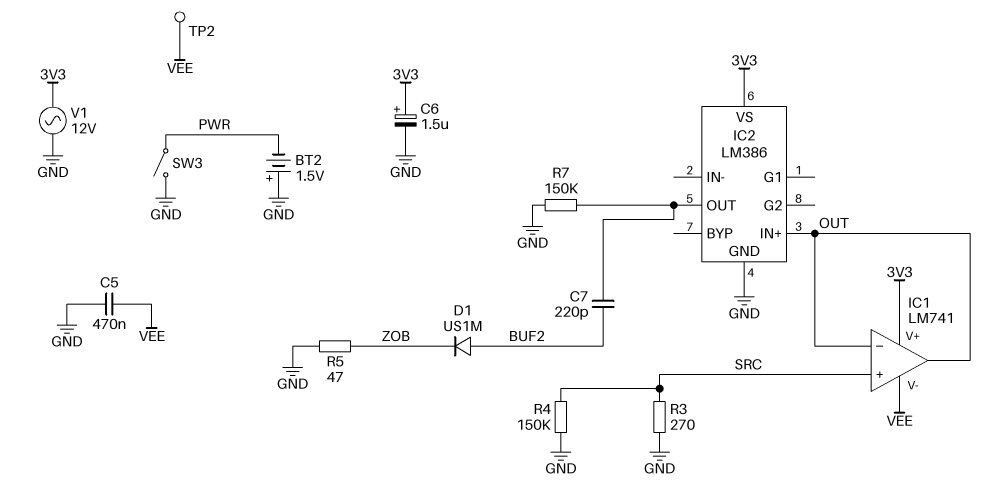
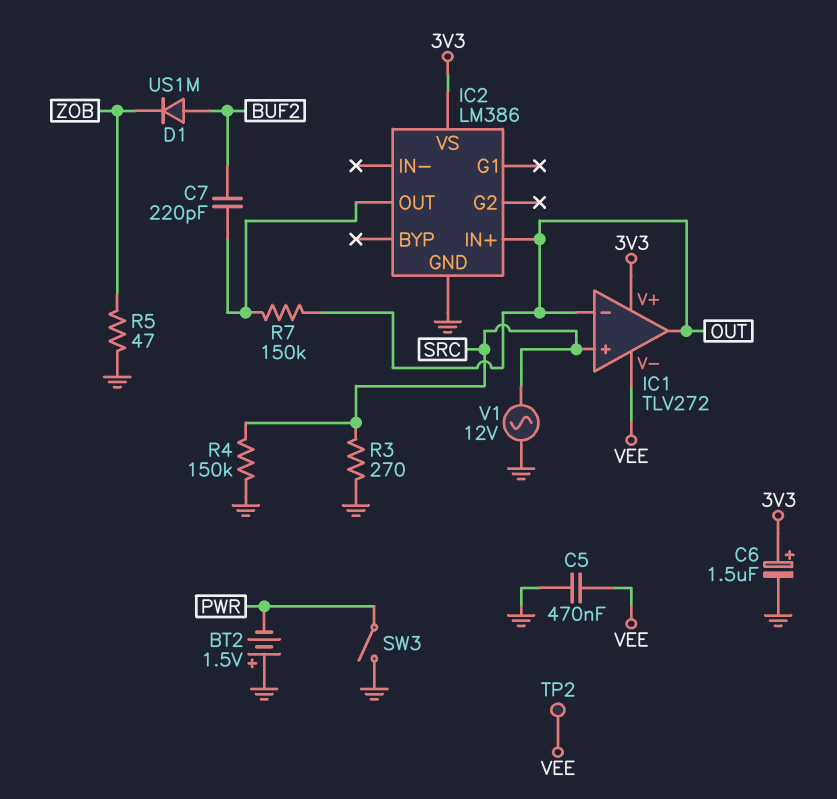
IC1: LM741 -> TLV272
R7: 150k (GND, IC2/OUT) -> 150k (IC2/OUT, OUT)
V1: AC 12V (3V3, GND) -> AC 12V (GND, SRC)

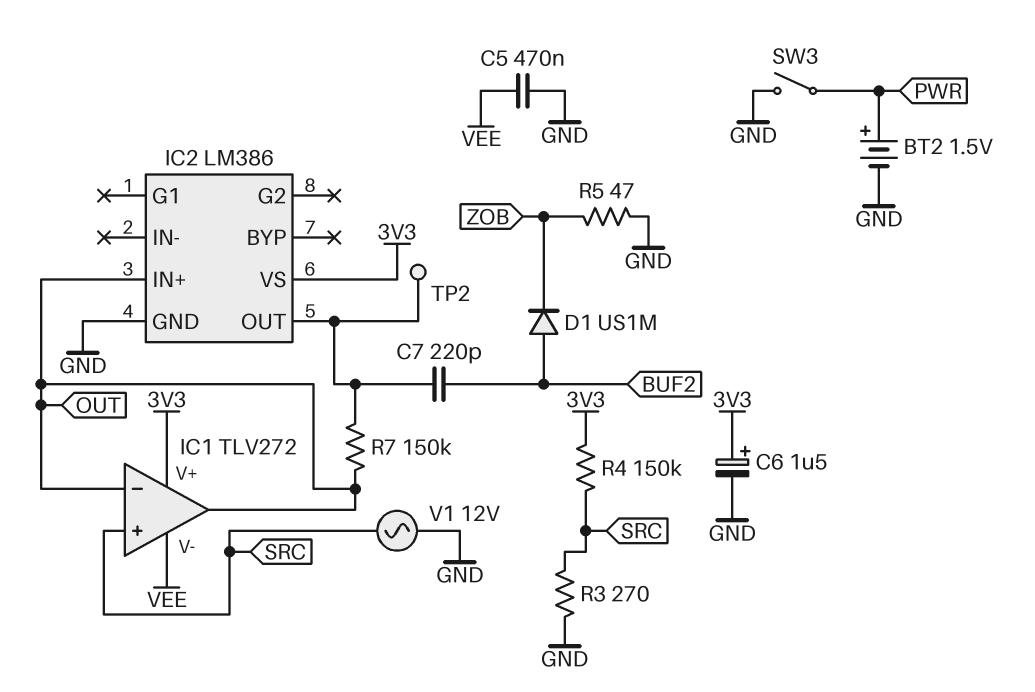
BT2: 1.5V (plus GND, minus PWR) -> 1.5V (plus PWR, minus GND)
R4: 150k (GND, SRC) -> 150k (3V3, SRC)
TP2: test point (VEE) -> test point (IC2/OUT)

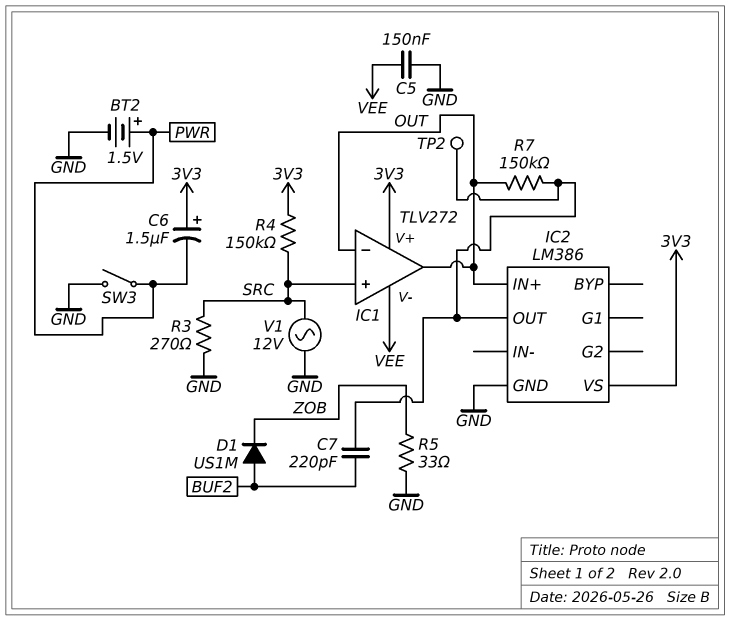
C5: 470nF (GND, VEE) -> 150nF (GND, VEE)
C6: 1.5uF (plus 3V3, minus GND) -> 1.5uF (plus 3V3, minus PWR)
R5: 47 (GND, ZOB) -> 33 (GND, ZOB)

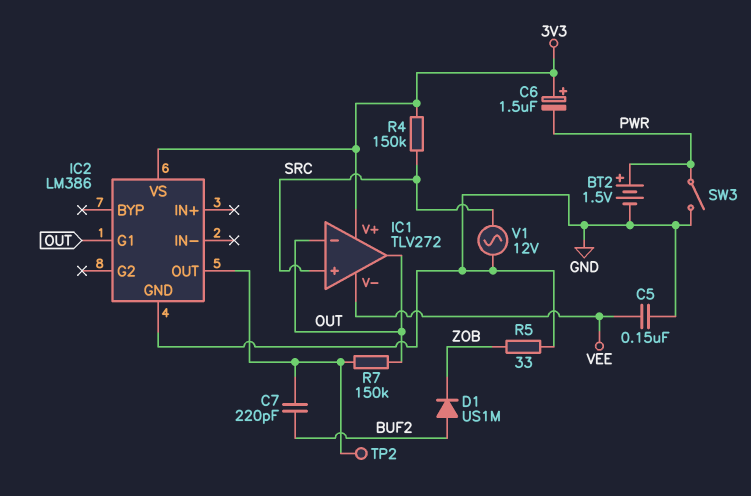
IC2 pin G1: none -> OUT
IC2 pin IN+: OUT -> none
R3: 270 (GND, SRC) -> none

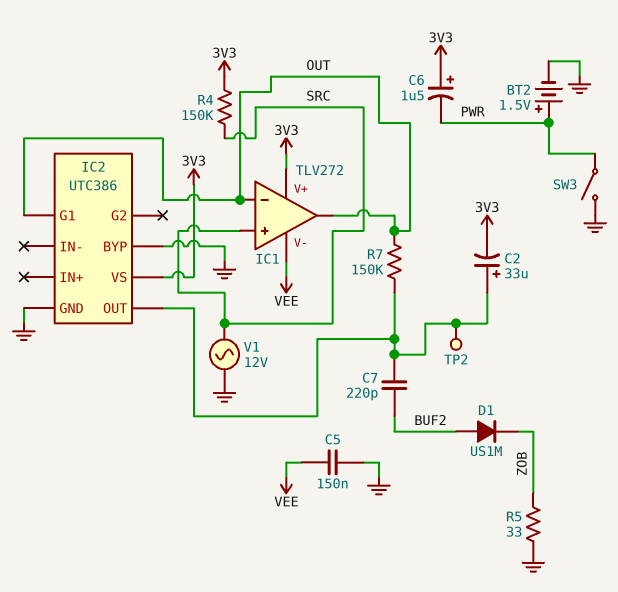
C2: none -> 33uF (plus IC2/OUT, minus 3V3)
IC2: LM386 -> UTC386
IC2 pin BYP: none -> GND

